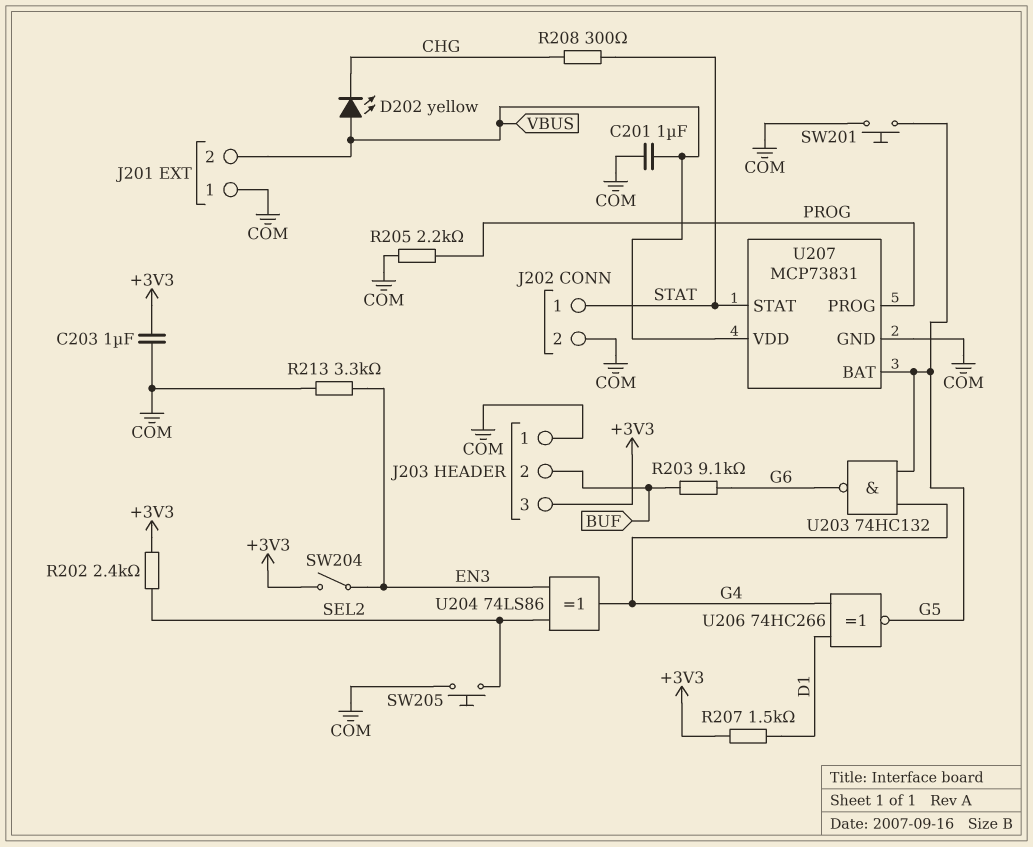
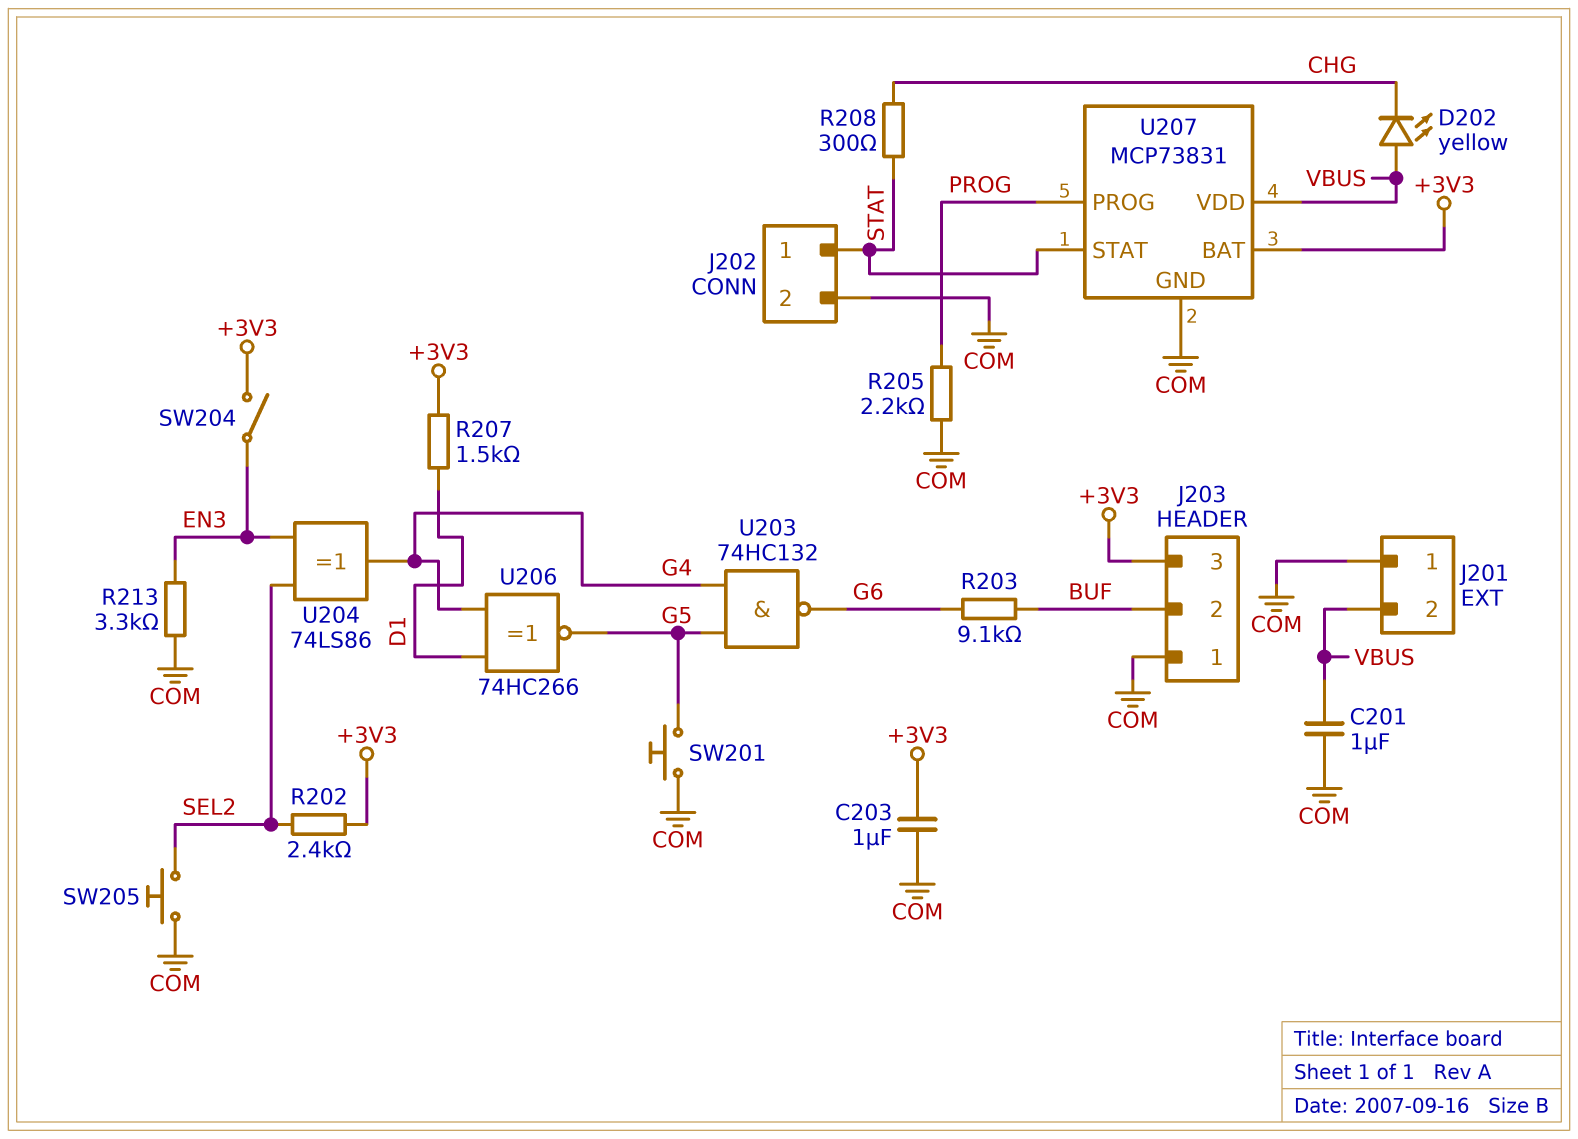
U207 pin BAT: G5 -> +3V3

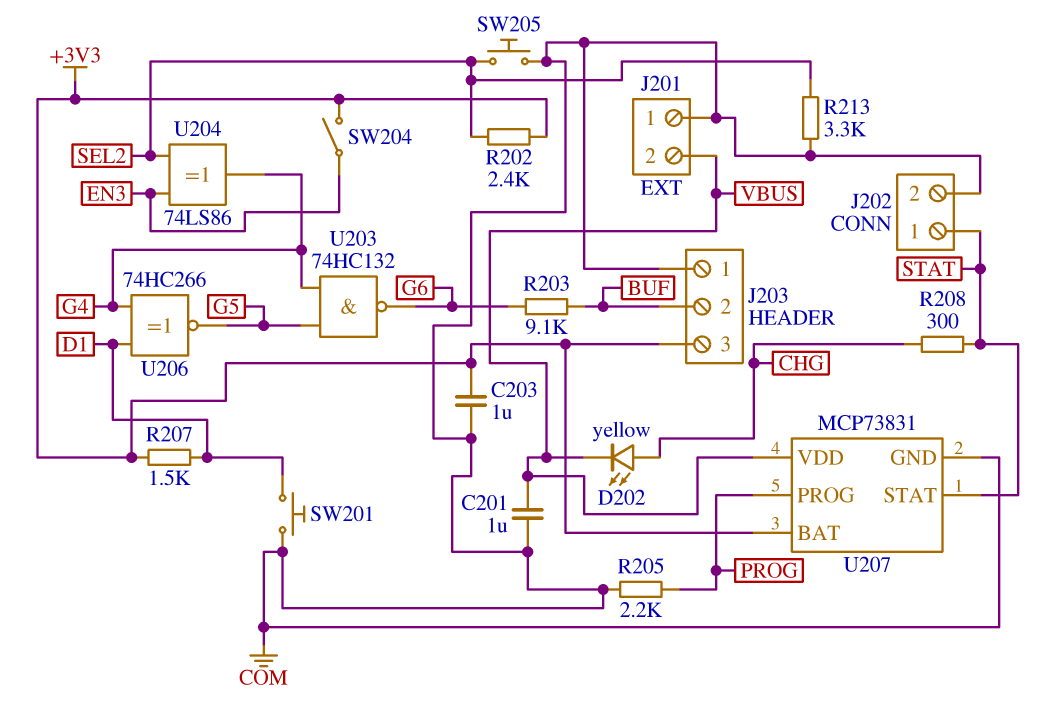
D202: LED yellow (A VBUS, K CHG) -> LED yellow (A CHG, K VBUS)
R213: 3.3k (COM, EN3) -> 3.3k (COM, SEL2)
SW201: button (COM, G5) -> button (COM, D1)

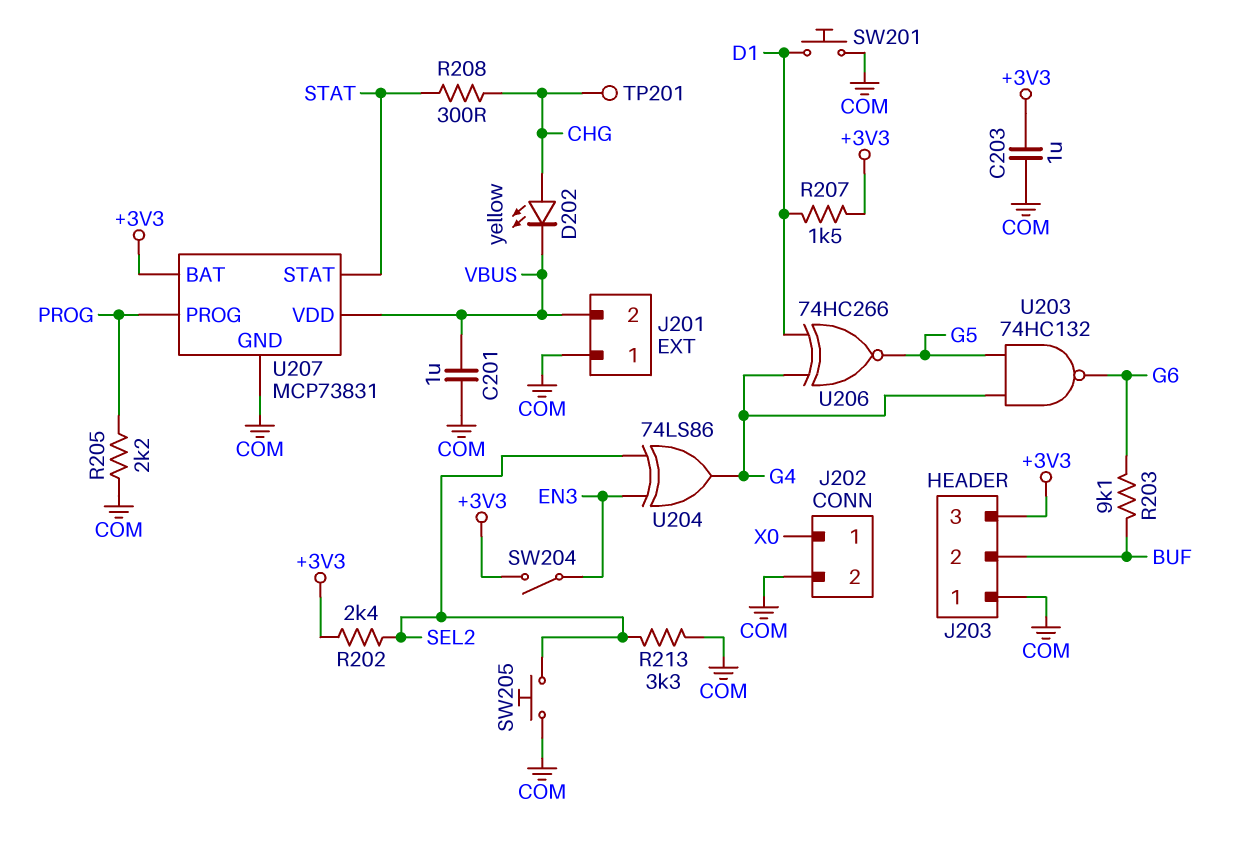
J202 pin 1: STAT -> X0
TP201: none -> test point (CHG)

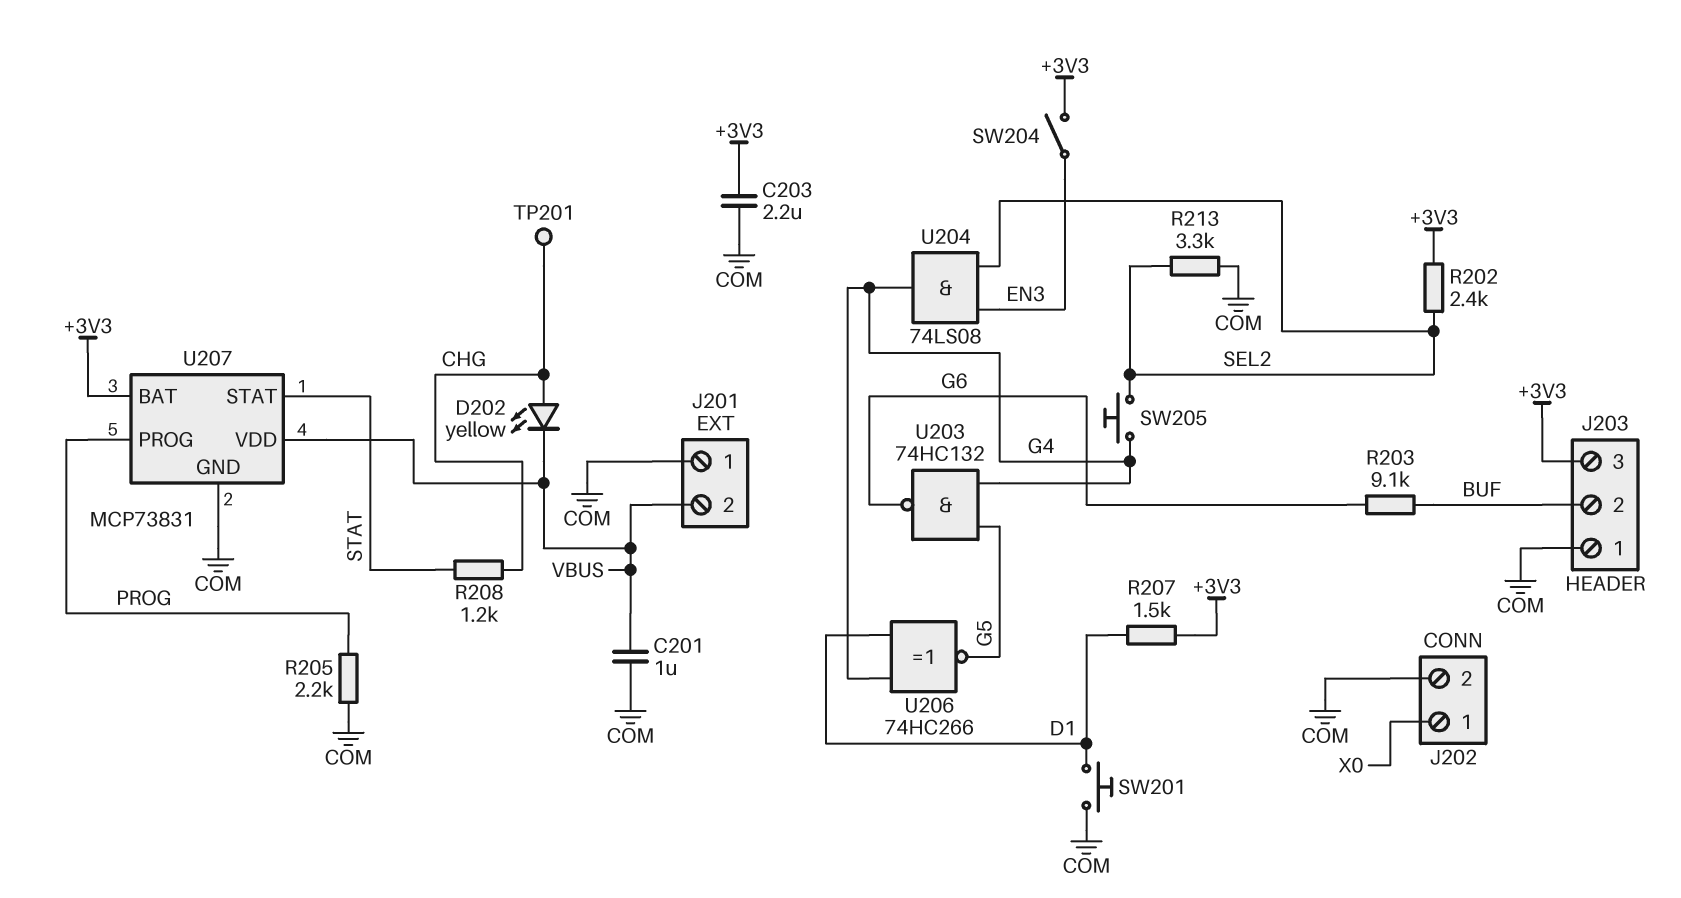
C203: 1uF (+3V3, COM) -> 2.2uF (+3V3, COM)
R208: 300 (CHG, STAT) -> 1.2k (CHG, STAT)
SW205: button (COM, SEL2) -> button (G4, SEL2)
U204: XOR 74LS86 (in EN3, in SEL2, out G4) -> AND 74LS08 (in EN3, in SEL2, out G4)

